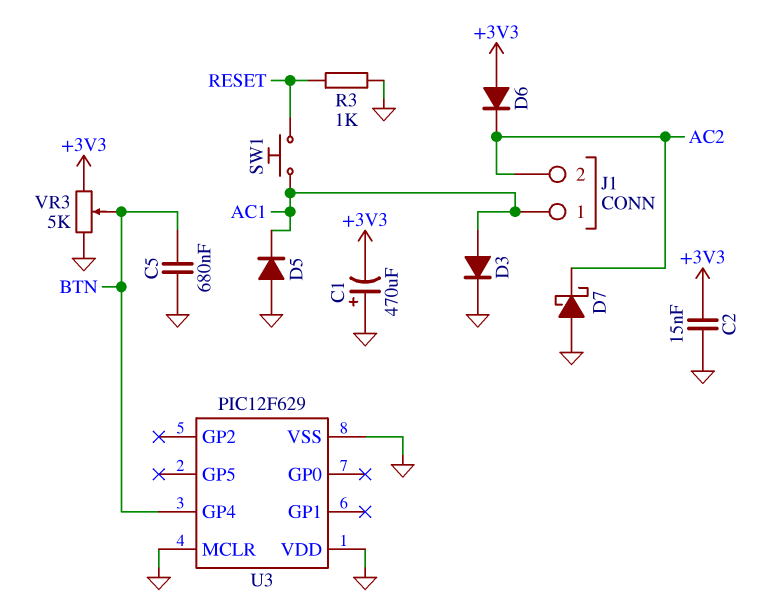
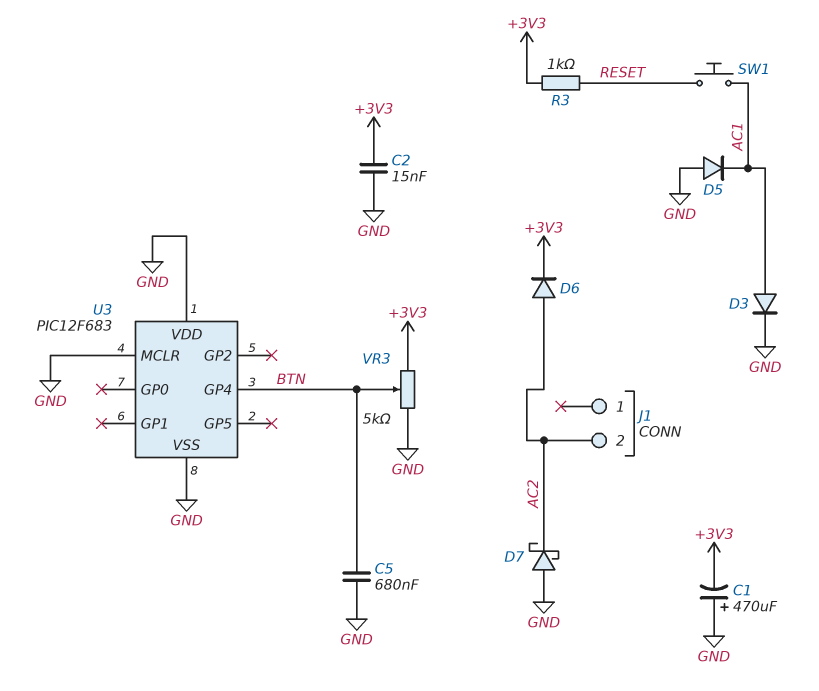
D6: diode (A +3V3, K AC2) -> diode (A AC2, K +3V3)
J1 pin 1: AC1 -> none
R3: 1k (GND, RESET) -> 1k (+3V3, RESET)
U3: PIC12F629 -> PIC12F683

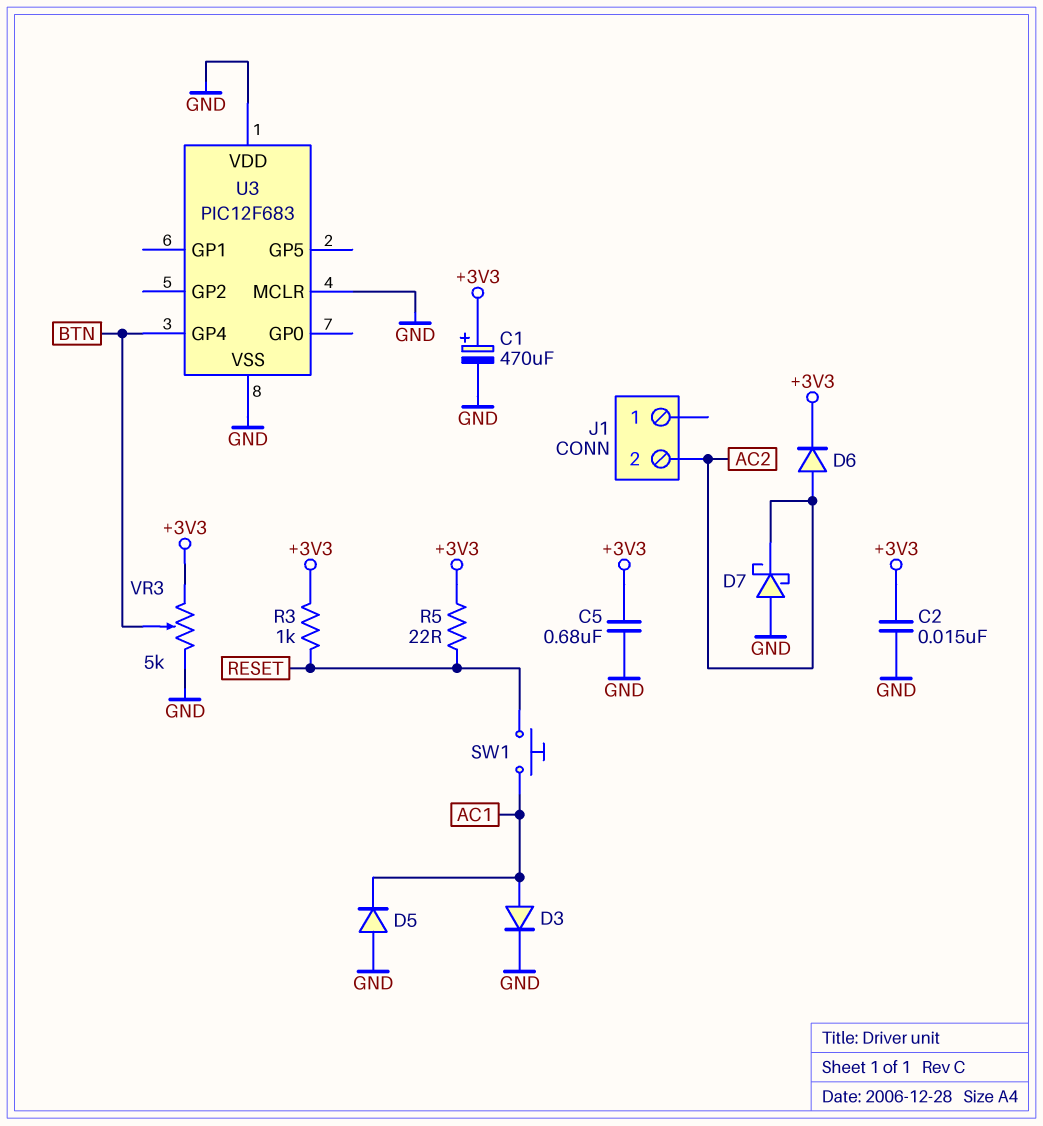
C1: 470uF (plus GND, minus +3V3) -> 470uF (plus +3V3, minus GND)
C5: 680nF (BTN, GND) -> 680nF (+3V3, GND)
R5: none -> 22 (+3V3, RESET)

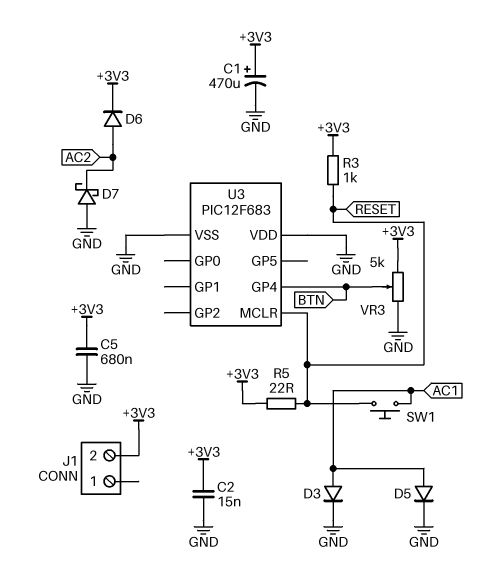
D5: diode (A GND, K AC1) -> diode (A AC1, K GND)
J1 pin 2: AC2 -> +3V3
U3 pin MCLR: GND -> RESET

